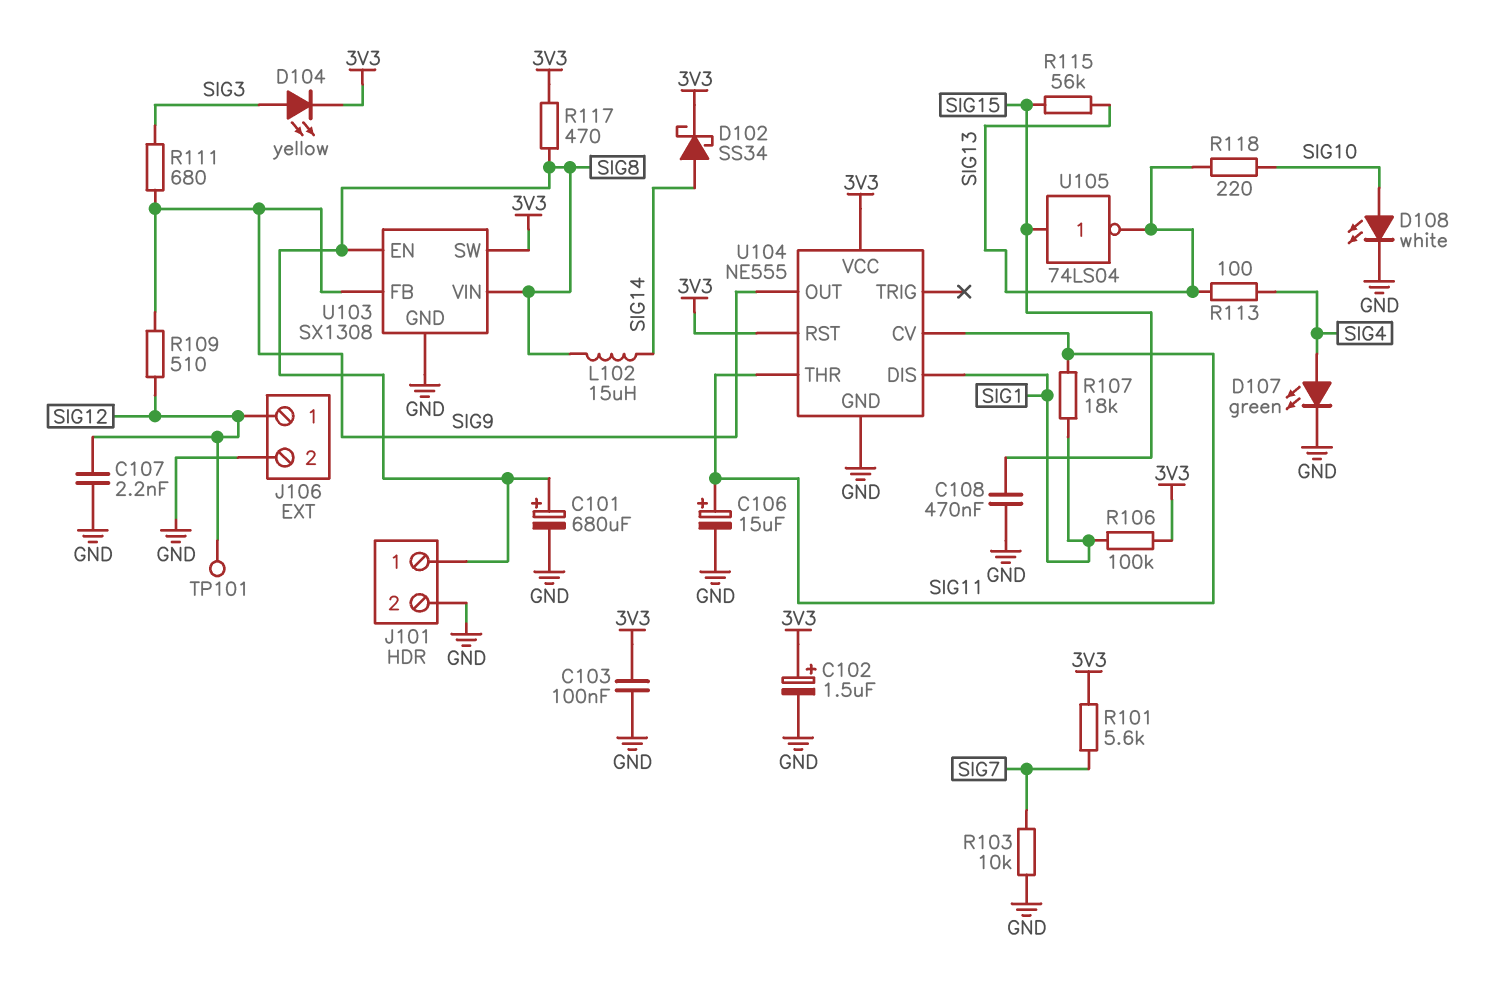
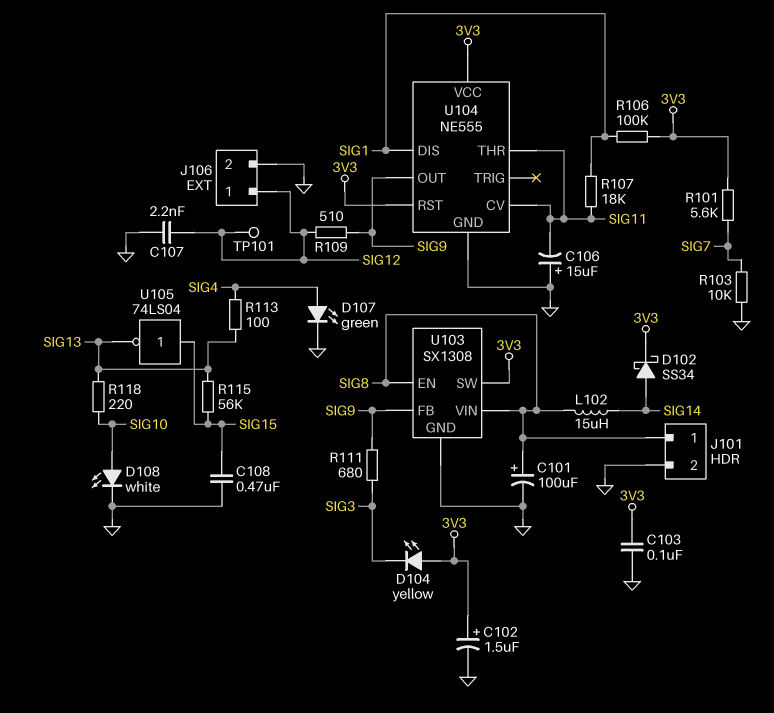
C101: 680uF (plus SIG8, minus GND) -> 100uF (plus SIG8, minus GND)
C106: 15uF (plus SIG11, minus GND) -> 15uF (plus GND, minus SIG11)
D104: LED yellow (A SIG3, K 3V3) -> LED yellow (A 3V3, K SIG3)
R117: 470 (3V3, SIG8) -> none

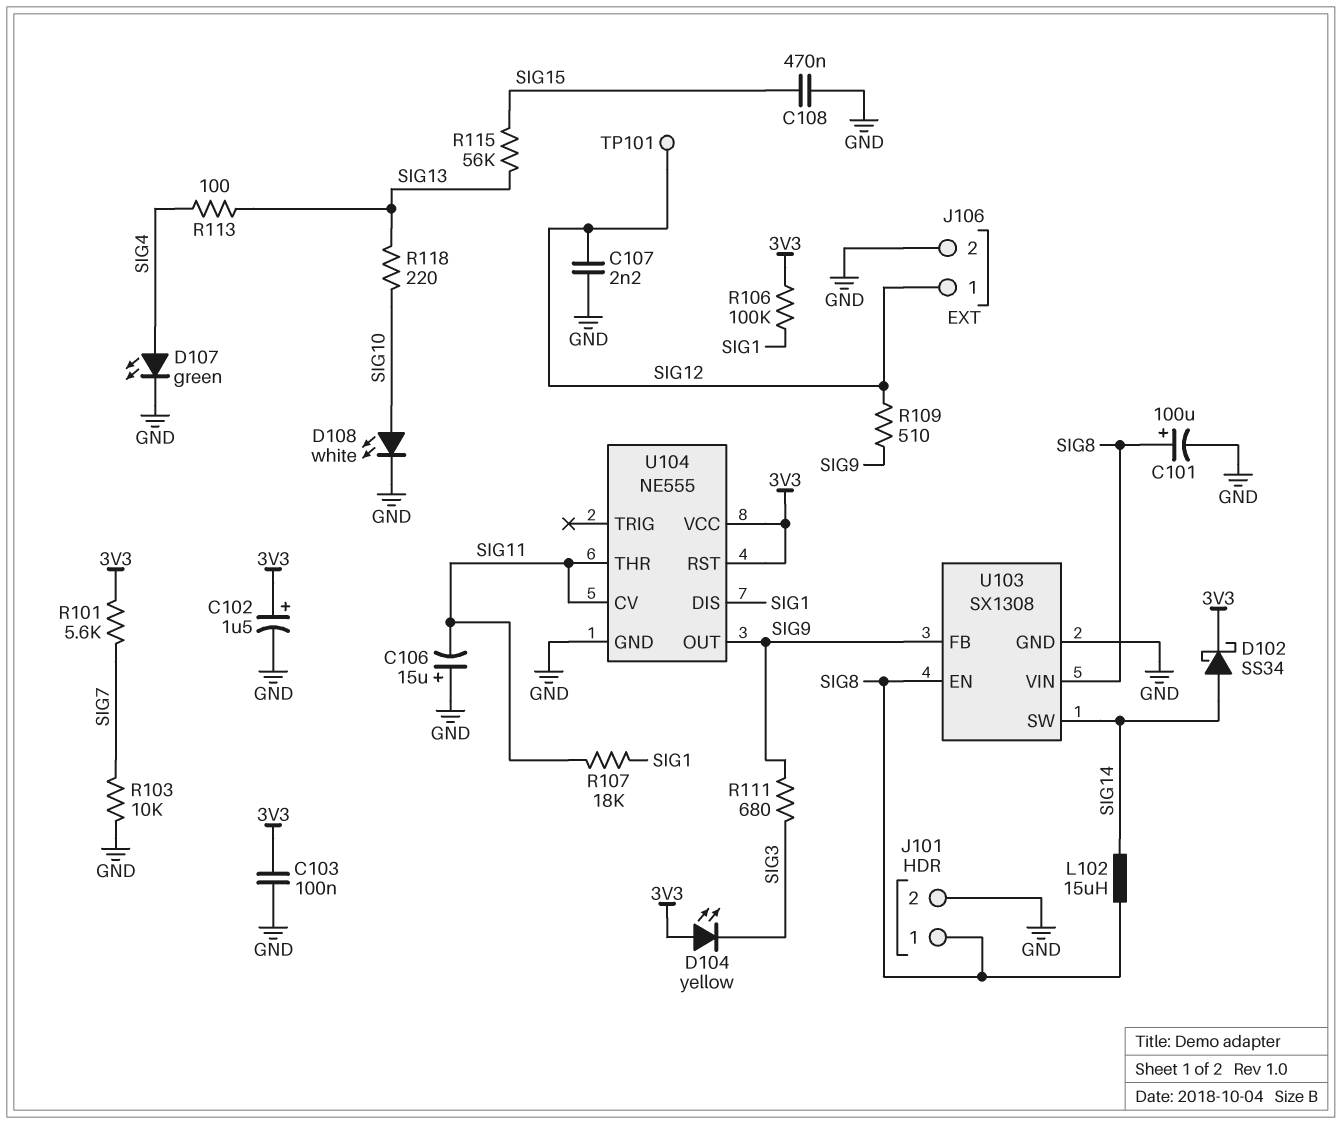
U103 pin SW: 3V3 -> SIG14
U105: NOT 74LS04 (in SIG15, out SIG13) -> none

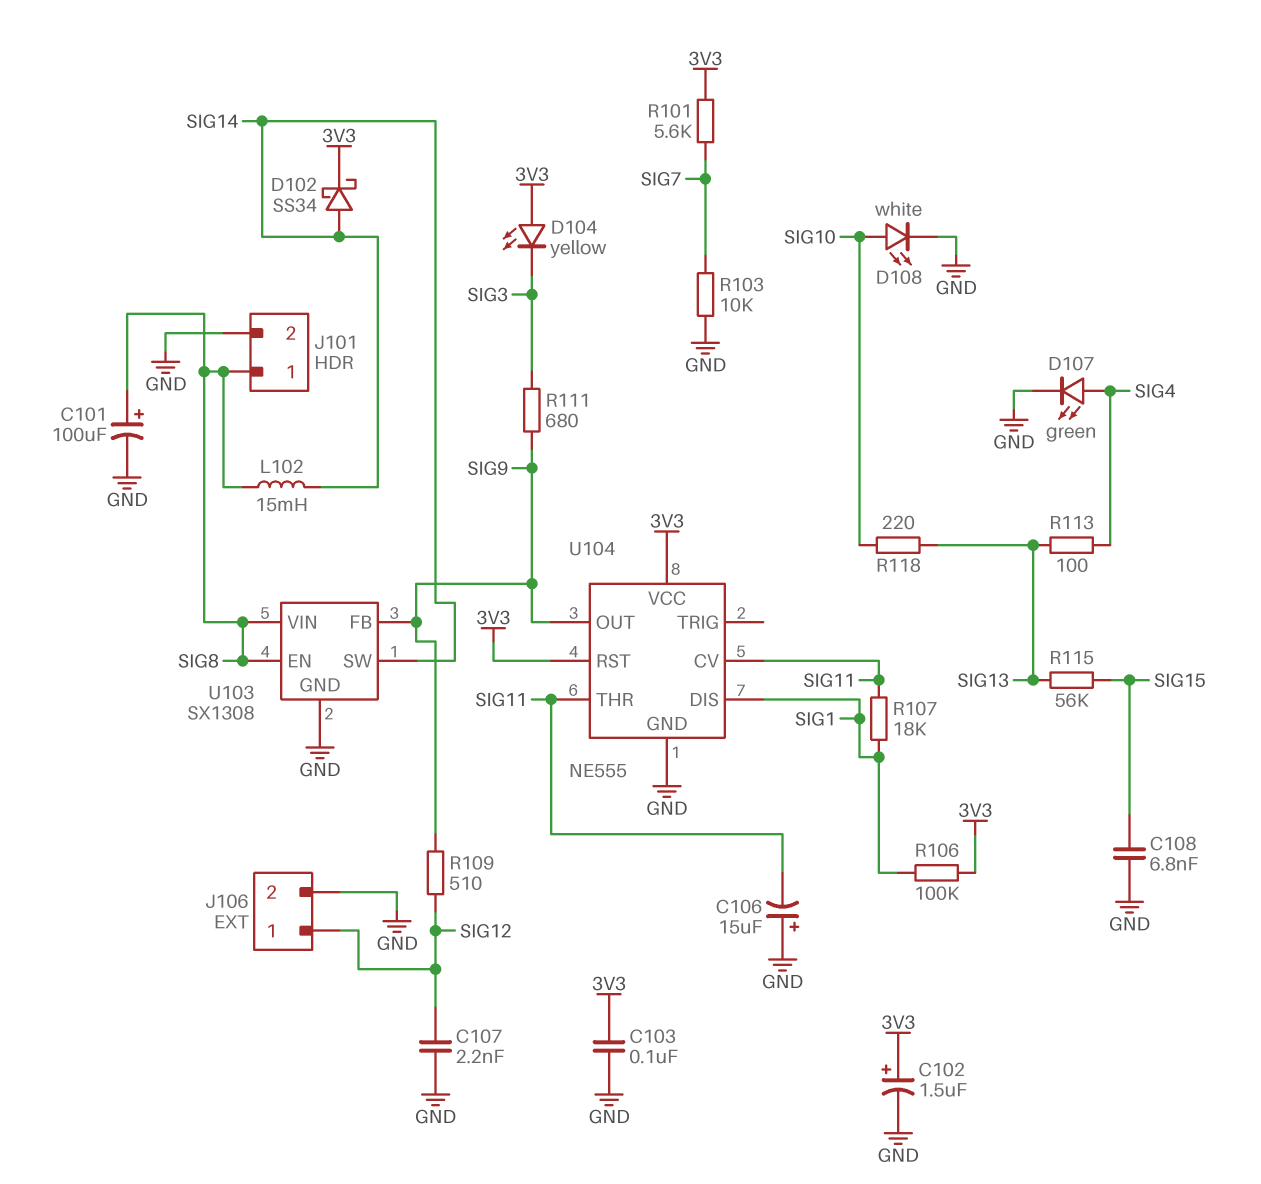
C108: 470nF (GND, SIG15) -> 6.8nF (GND, SIG15)
L102: 15uH (SIG8, SIG14) -> 15mH (SIG8, SIG14)
TP101: test point (SIG12) -> none

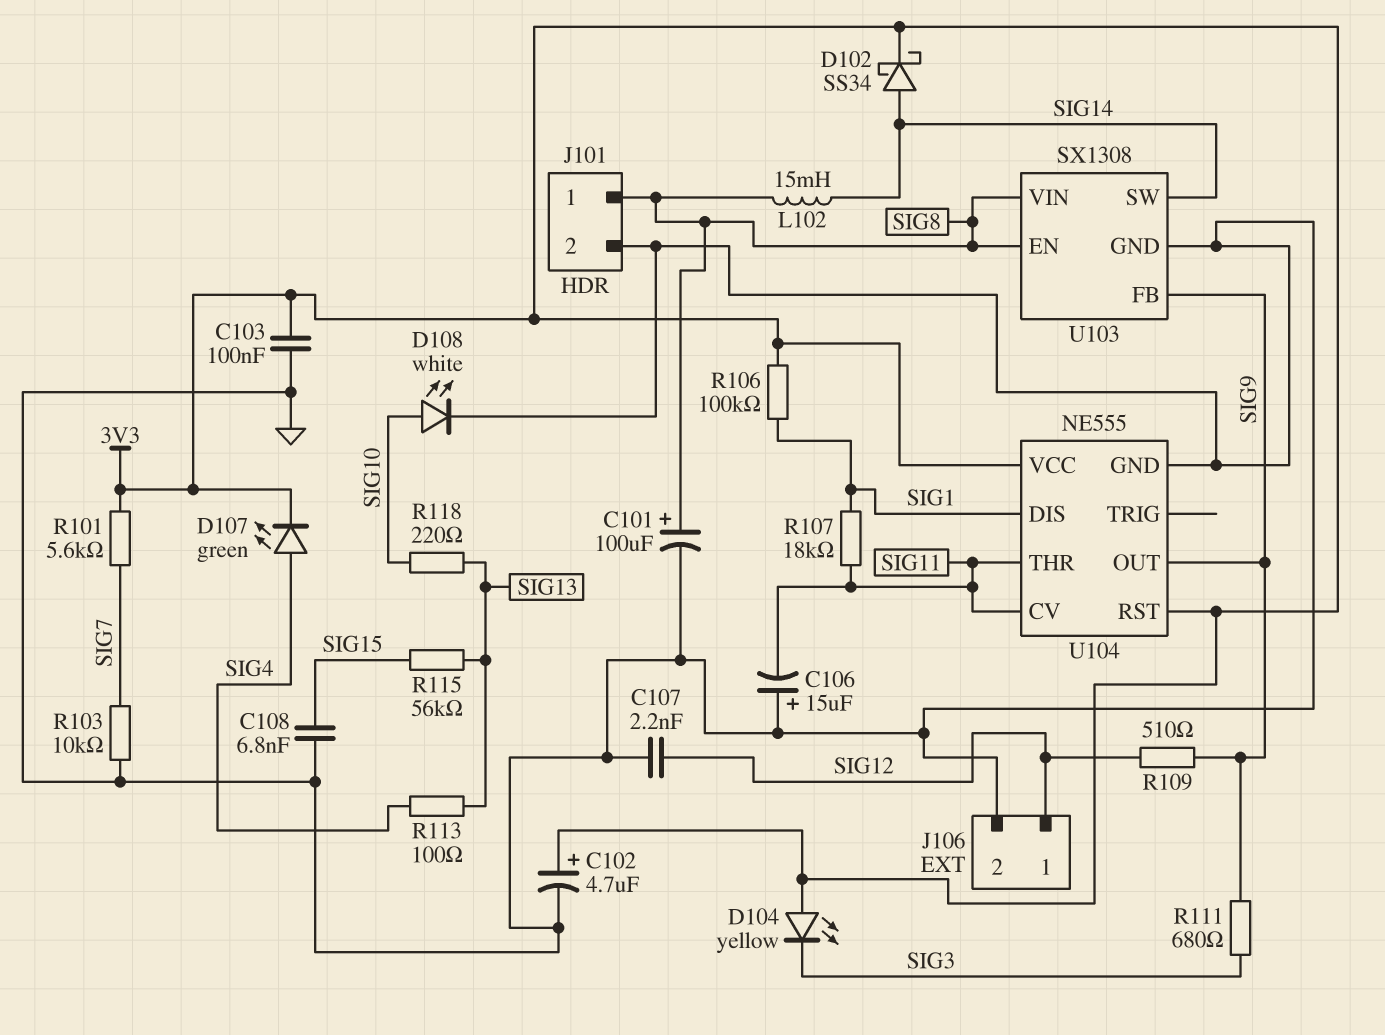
C102: 1.5uF (plus 3V3, minus GND) -> 4.7uF (plus 3V3, minus GND)
D107: LED green (A SIG4, K GND) -> LED green (A SIG4, K 3V3)

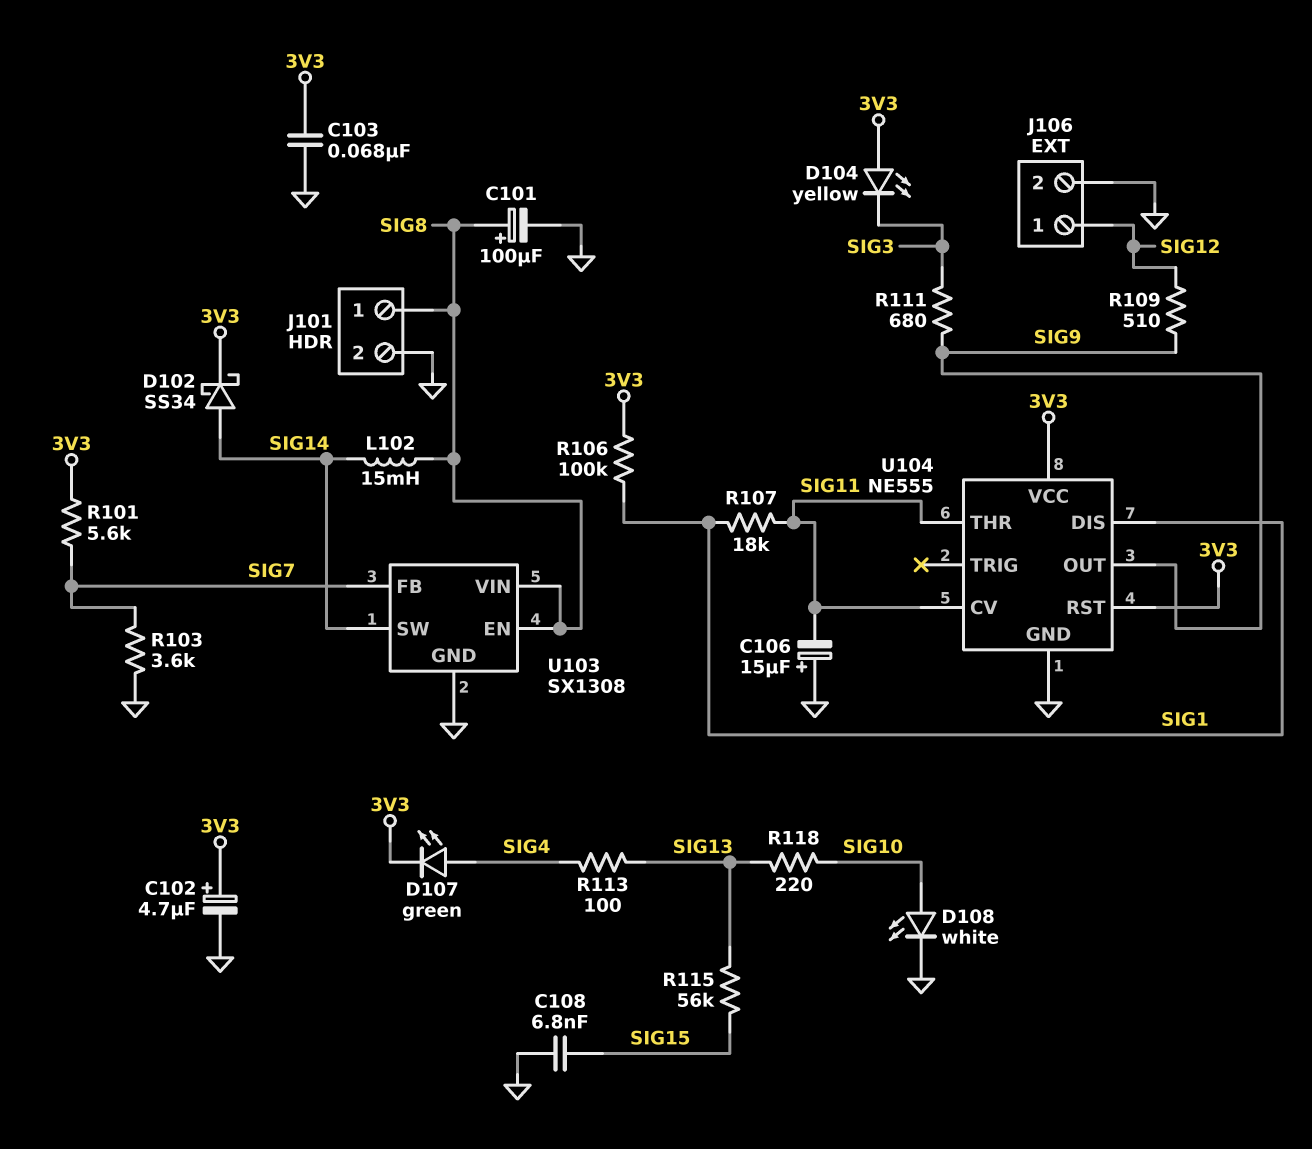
C103: 100nF (3V3, GND) -> 68nF (3V3, GND)
C107: 2.2nF (GND, SIG12) -> none
R103: 10k (GND, SIG7) -> 3.6k (GND, SIG7)
U103 pin FB: SIG9 -> SIG7

